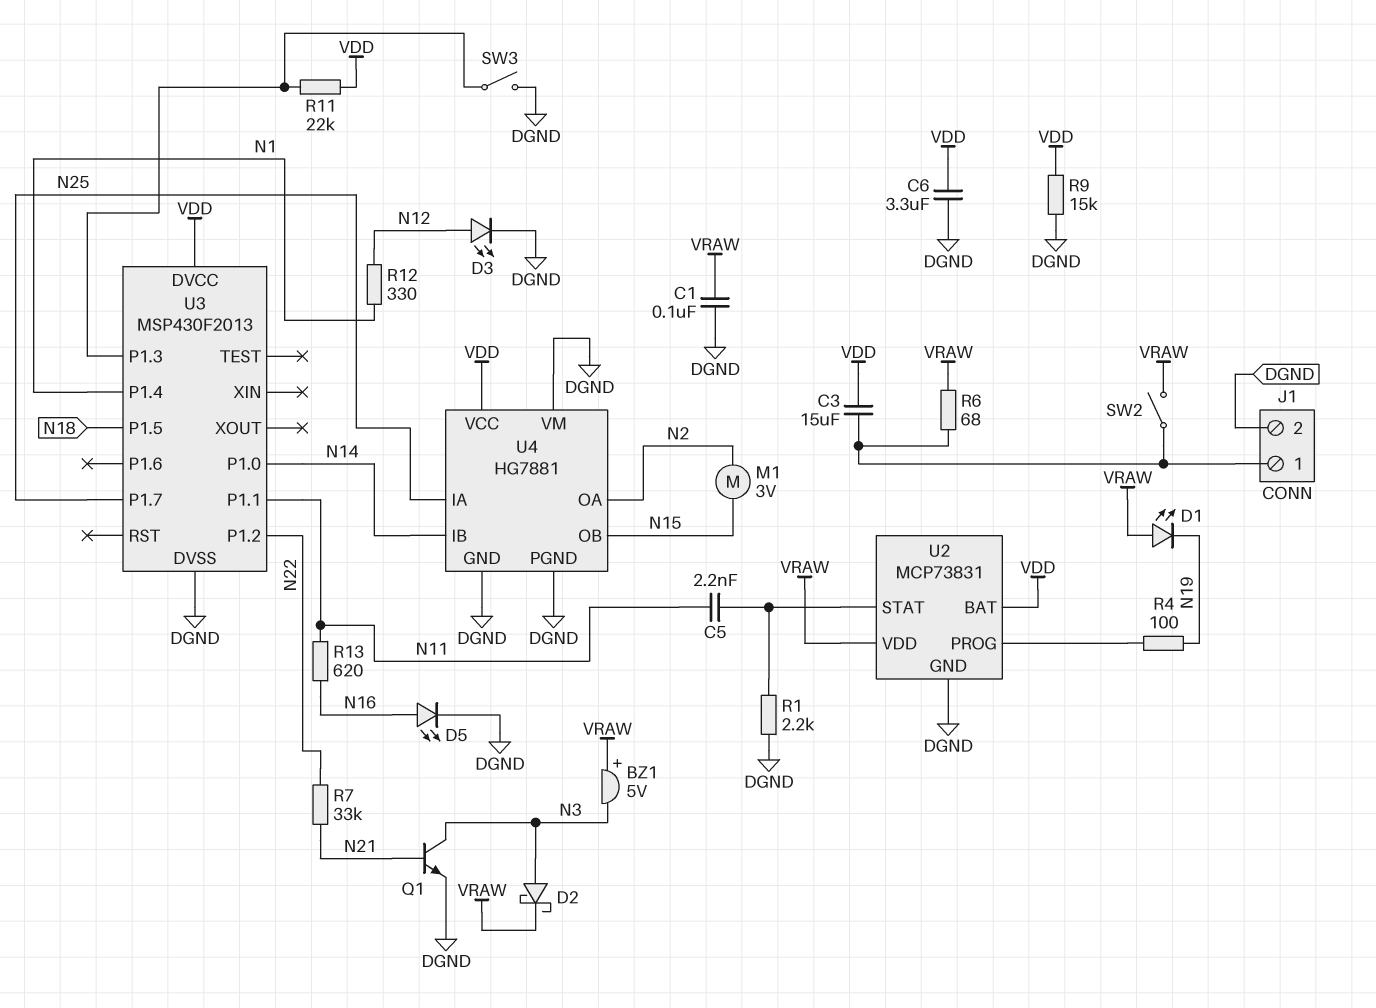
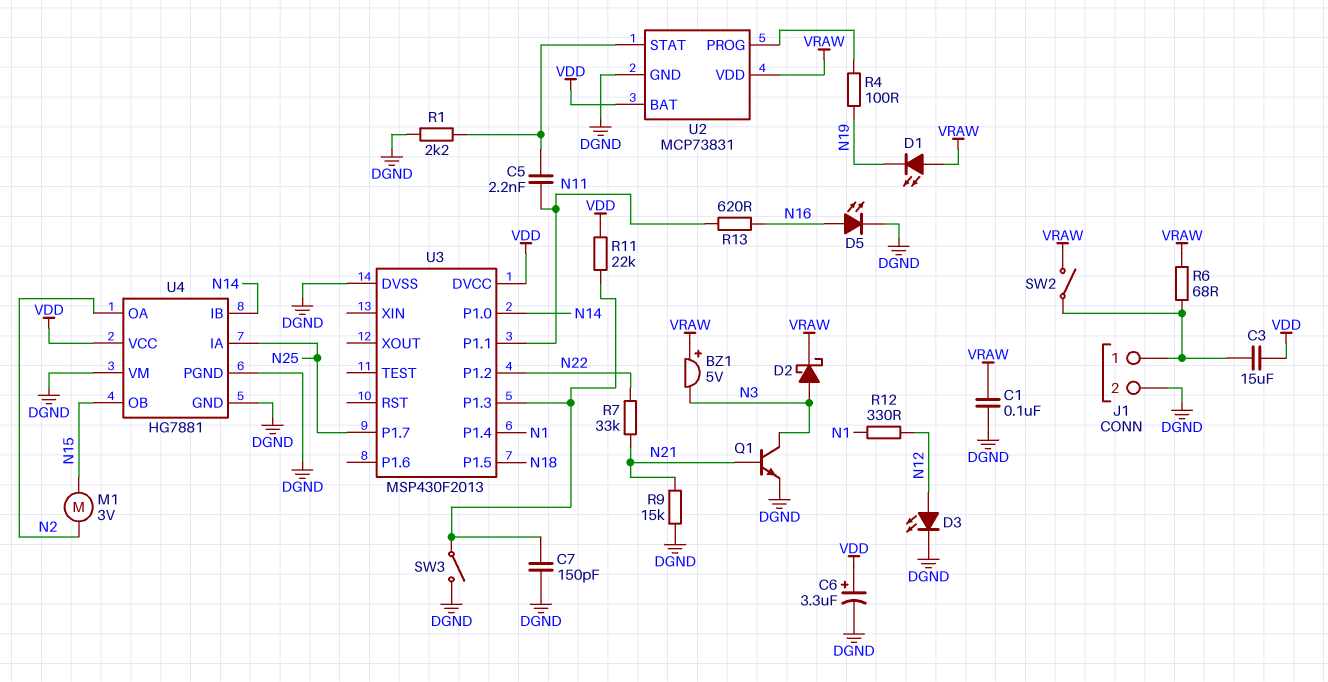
C6: 3.3uF (DGND, VDD) -> 3.3uF (plus VDD, minus DGND)
C7: none -> 150pF (DGND, U3/P1.3)
R9: 15k (DGND, VDD) -> 15k (DGND, N21)

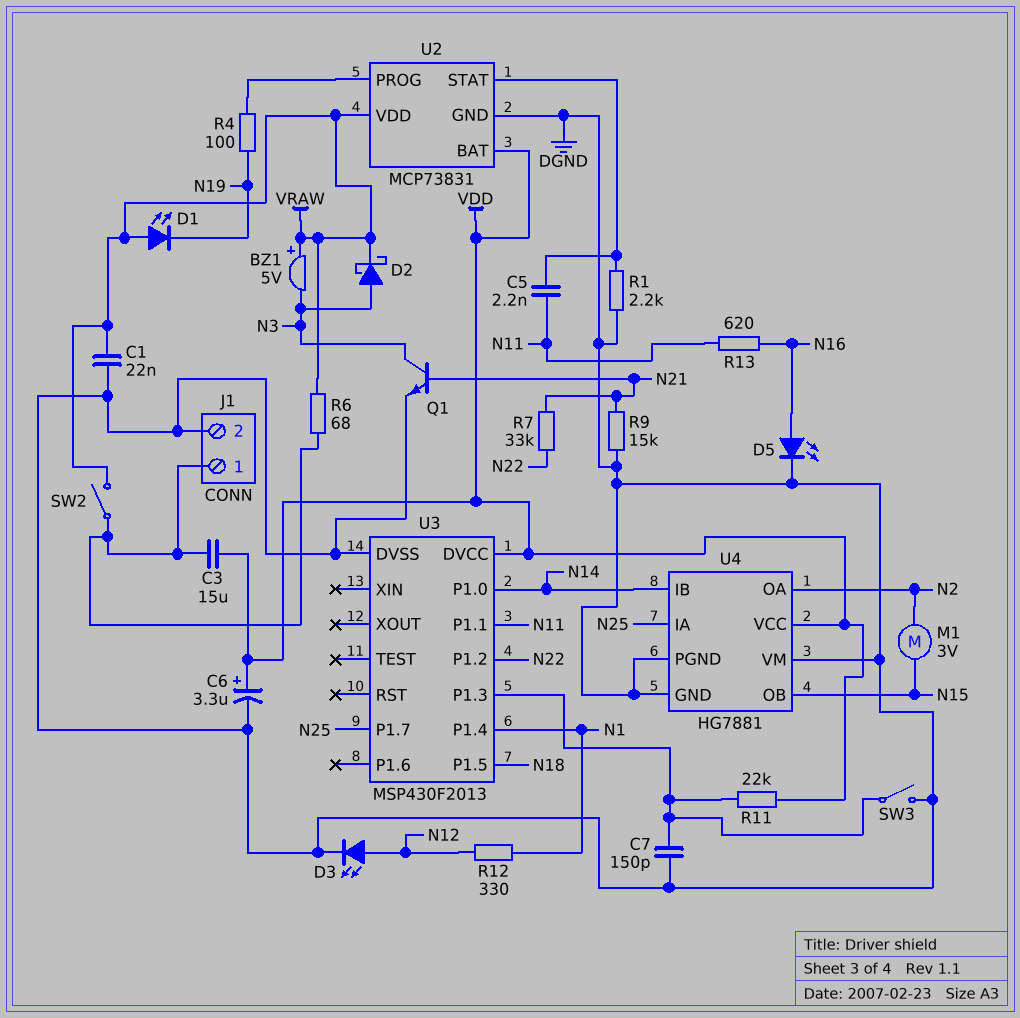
C1: 100nF (DGND, VRAW) -> 22nF (DGND, VRAW)

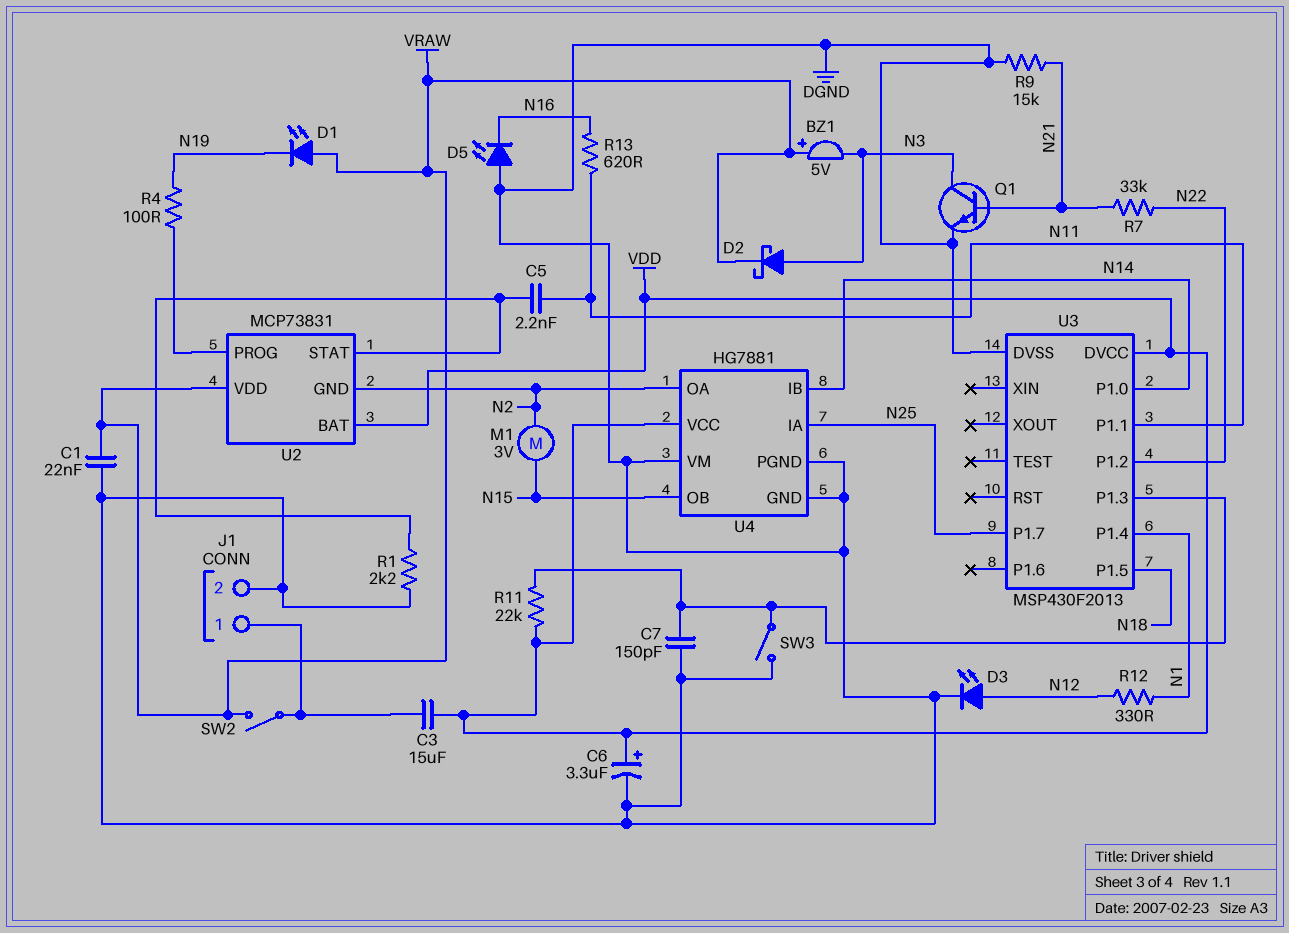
D5: LED (A N16, K DGND) -> LED (A DGND, K N16)
R6: 68 (J1/1, VRAW) -> none
U2 pin GND: DGND -> N2

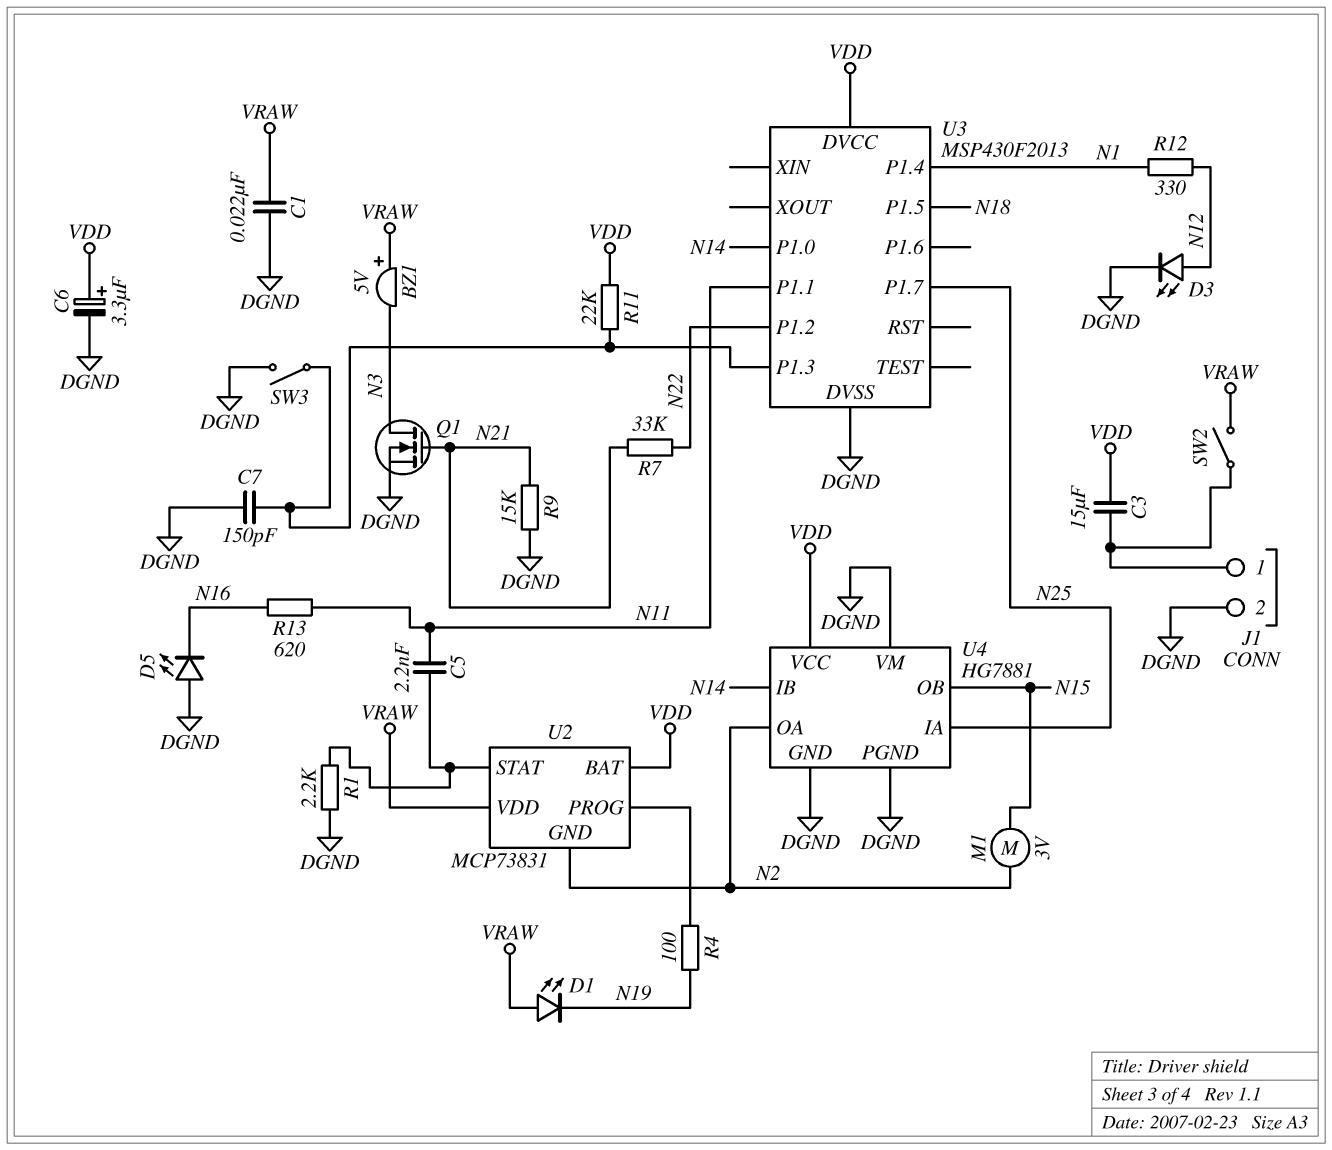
D2: schottky (A N3, K VRAW) -> none
Q1: NPN (B N21, C N3, E DGND) -> NMOS (G N21, D N3, S DGND)

